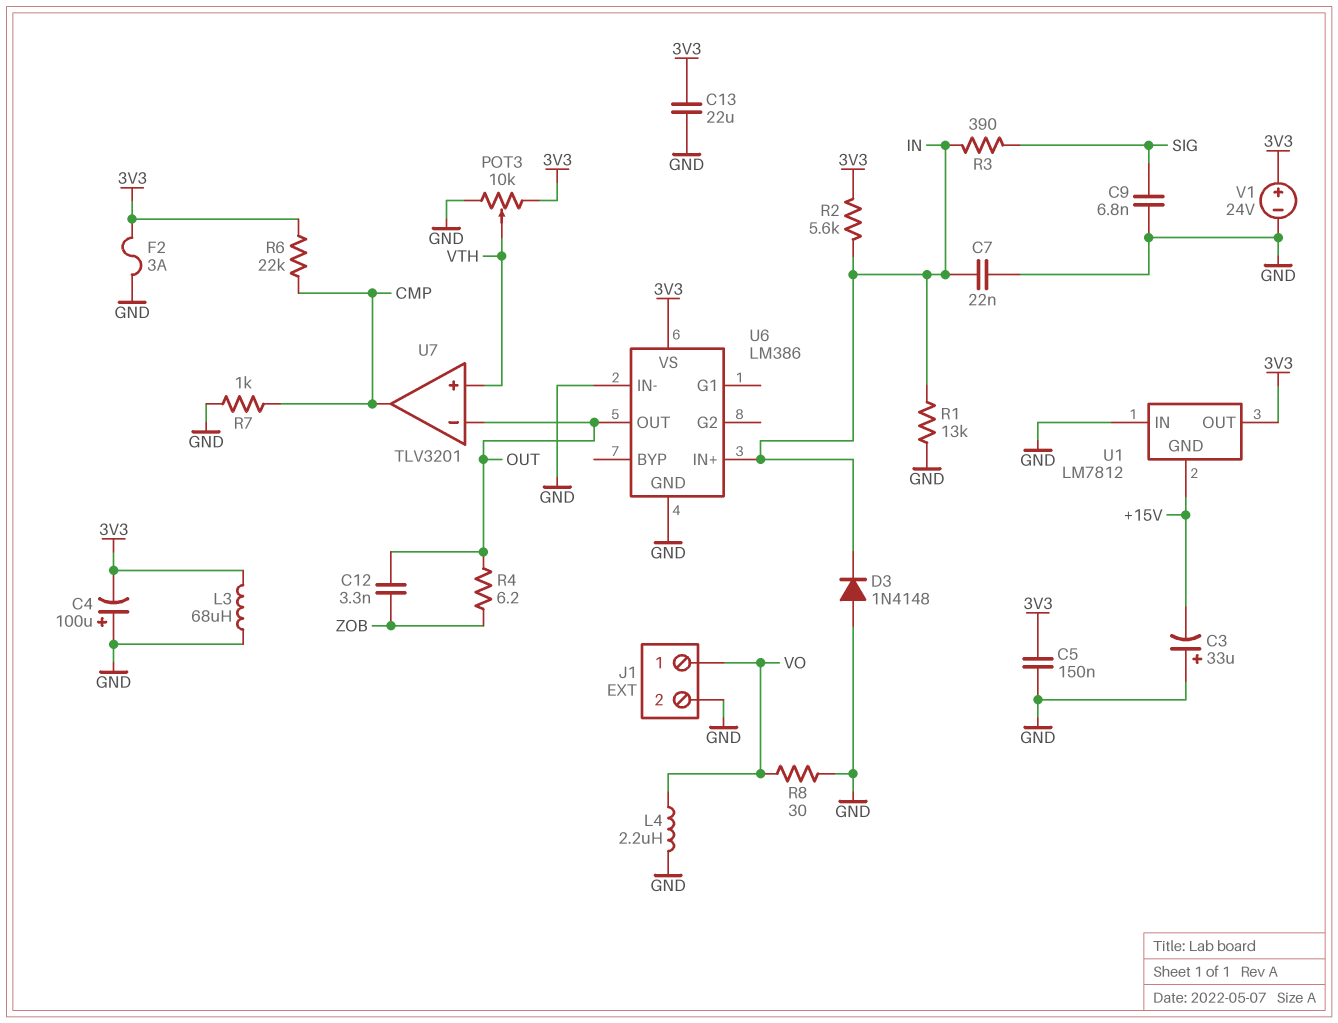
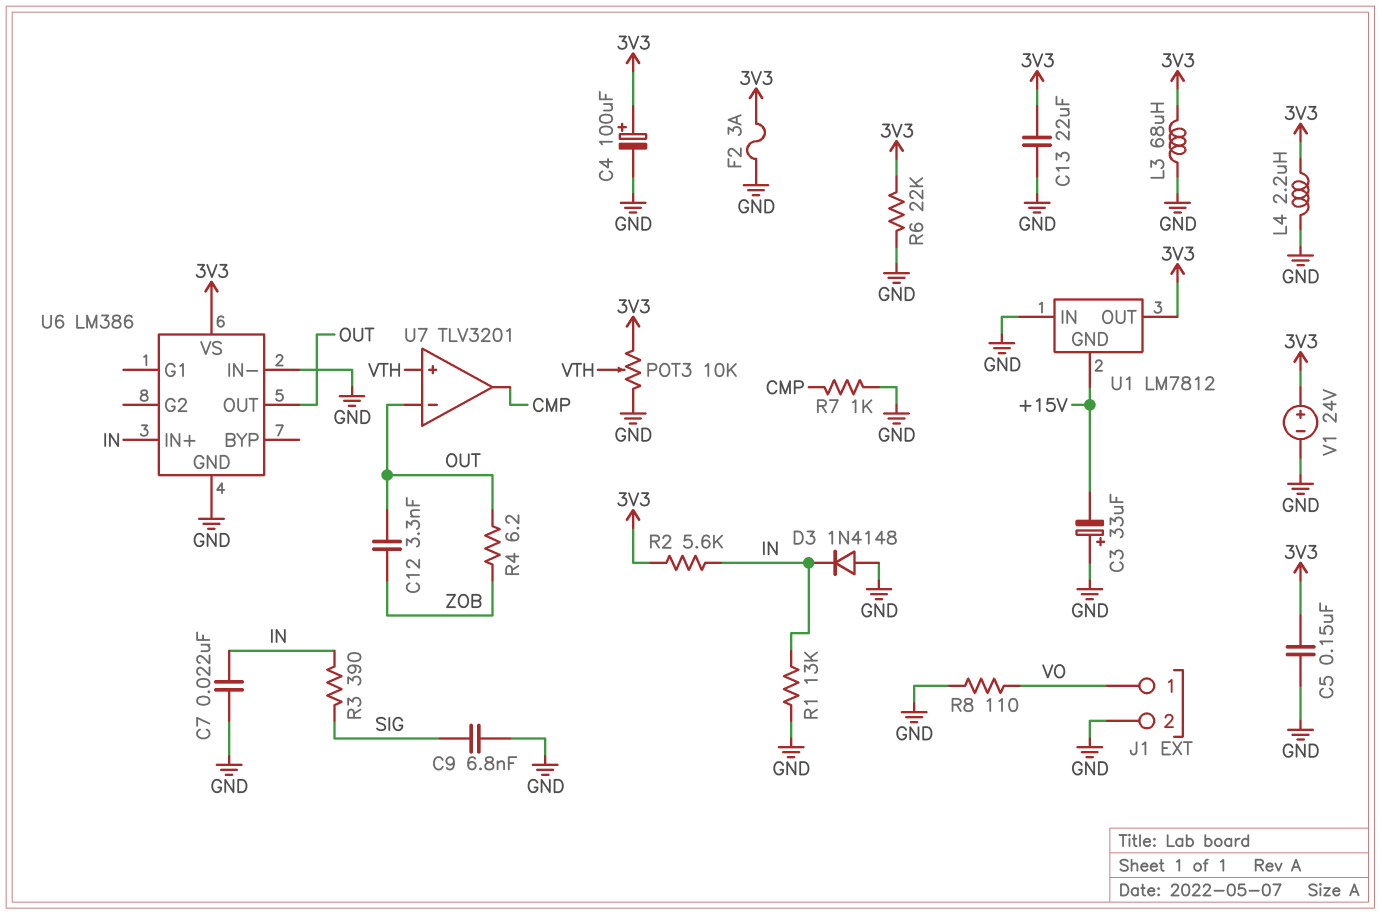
C4: 100uF (plus GND, minus 3V3) -> 100uF (plus 3V3, minus GND)
L4: 2.2uH (GND, VO) -> 2.2uH (3V3, GND)
R6: 22k (3V3, CMP) -> 22k (3V3, GND)
R8: 30 (GND, VO) -> 110 (GND, VO)

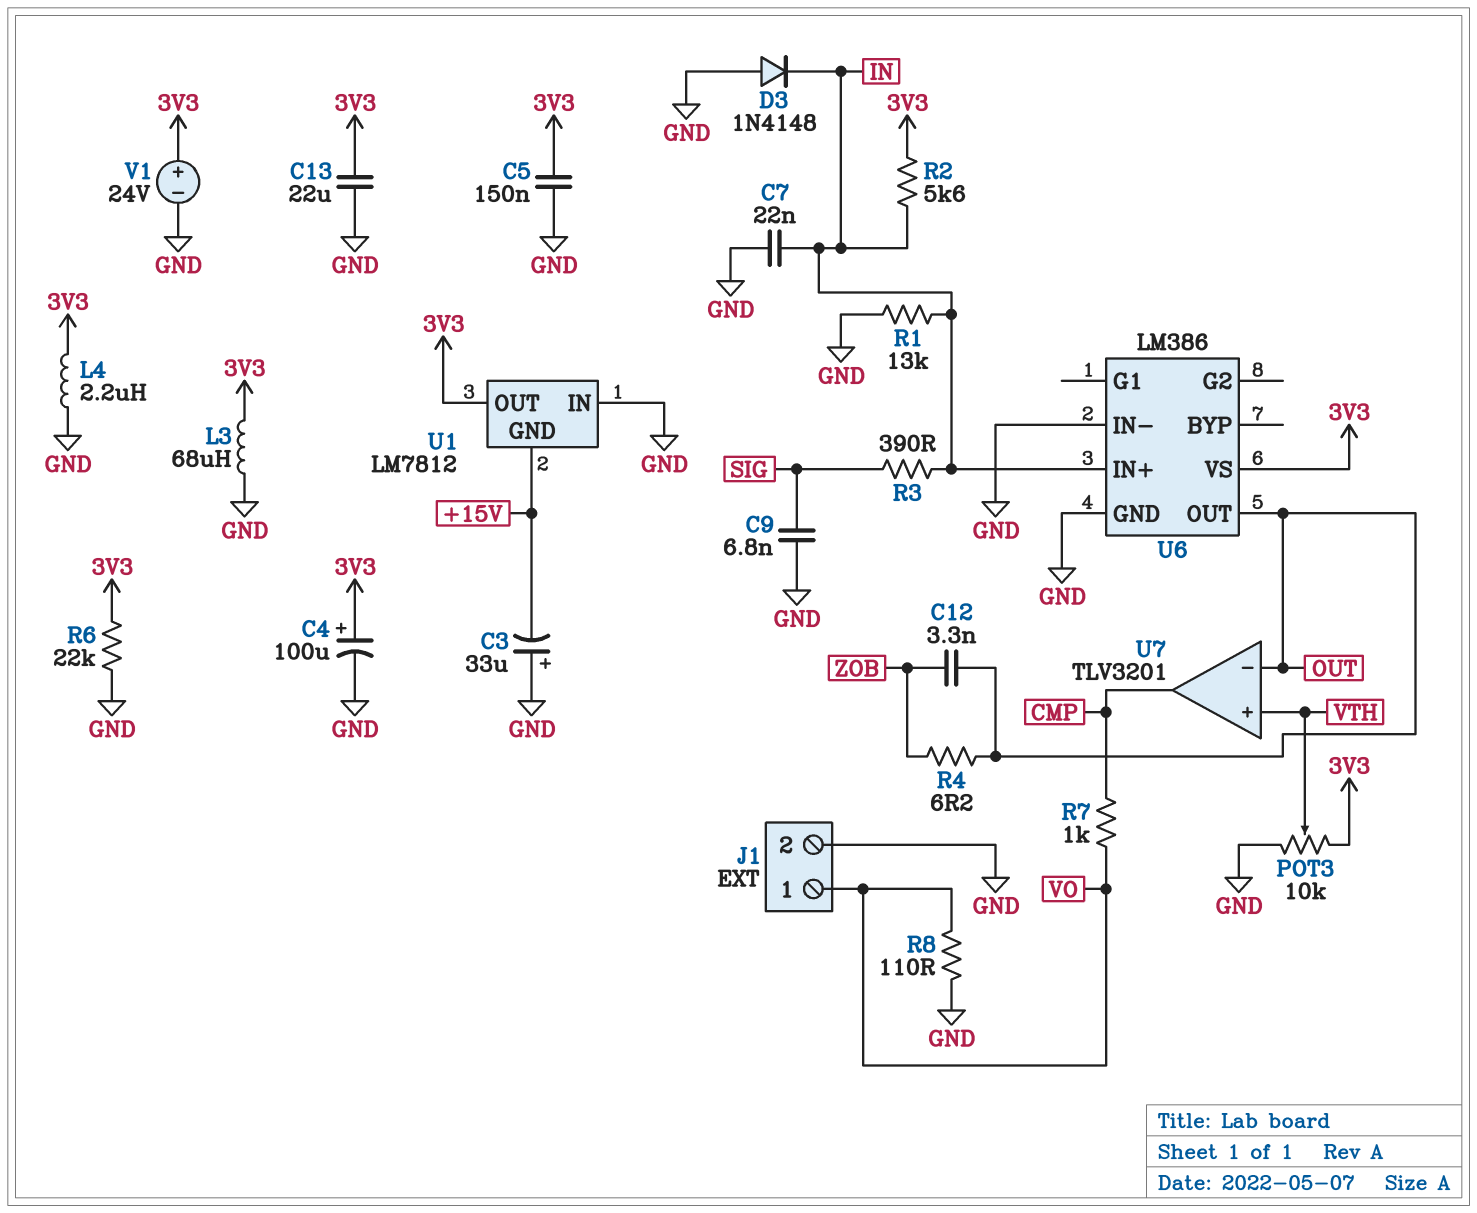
F2: 3A (3V3, GND) -> none
R7: 1k (CMP, GND) -> 1k (CMP, VO)

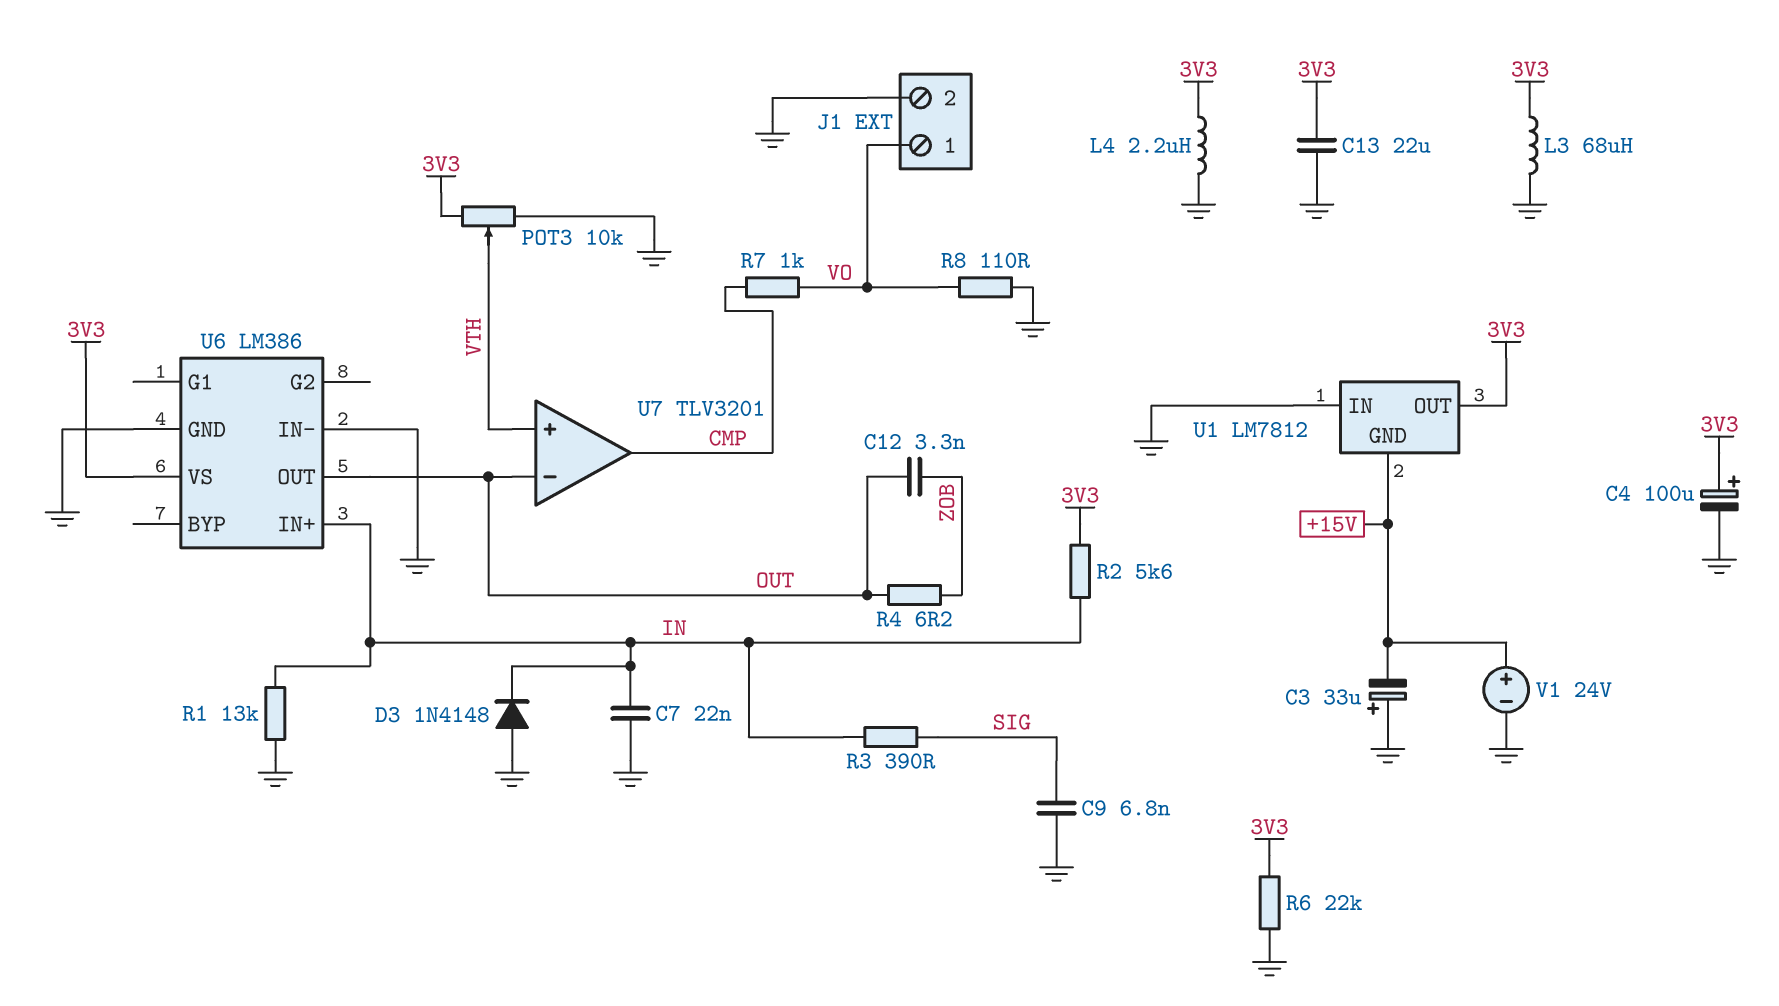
C5: 150nF (3V3, GND) -> none
V1: 24V (plus 3V3, minus GND) -> 24V (plus +15V, minus GND)

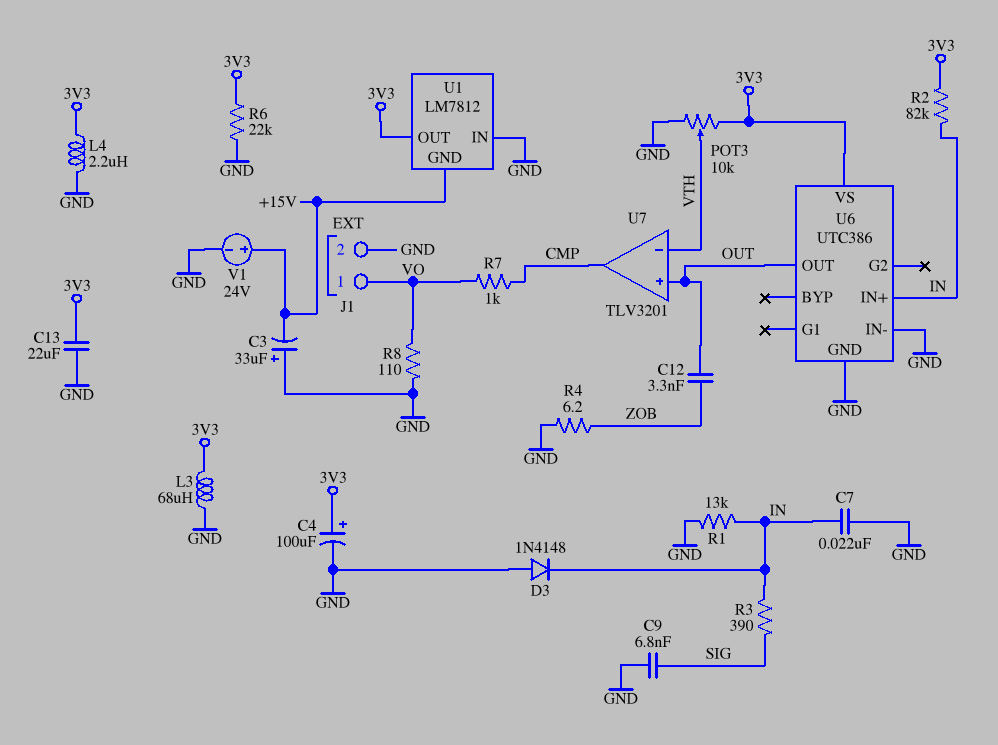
R2: 5.6k (3V3, IN) -> 82k (3V3, IN)
R4: 6.2 (OUT, ZOB) -> 6.2 (GND, ZOB)
U6: LM386 -> UTC386
U7 pin in+: VTH -> OUT
U7 pin in-: OUT -> VTH

